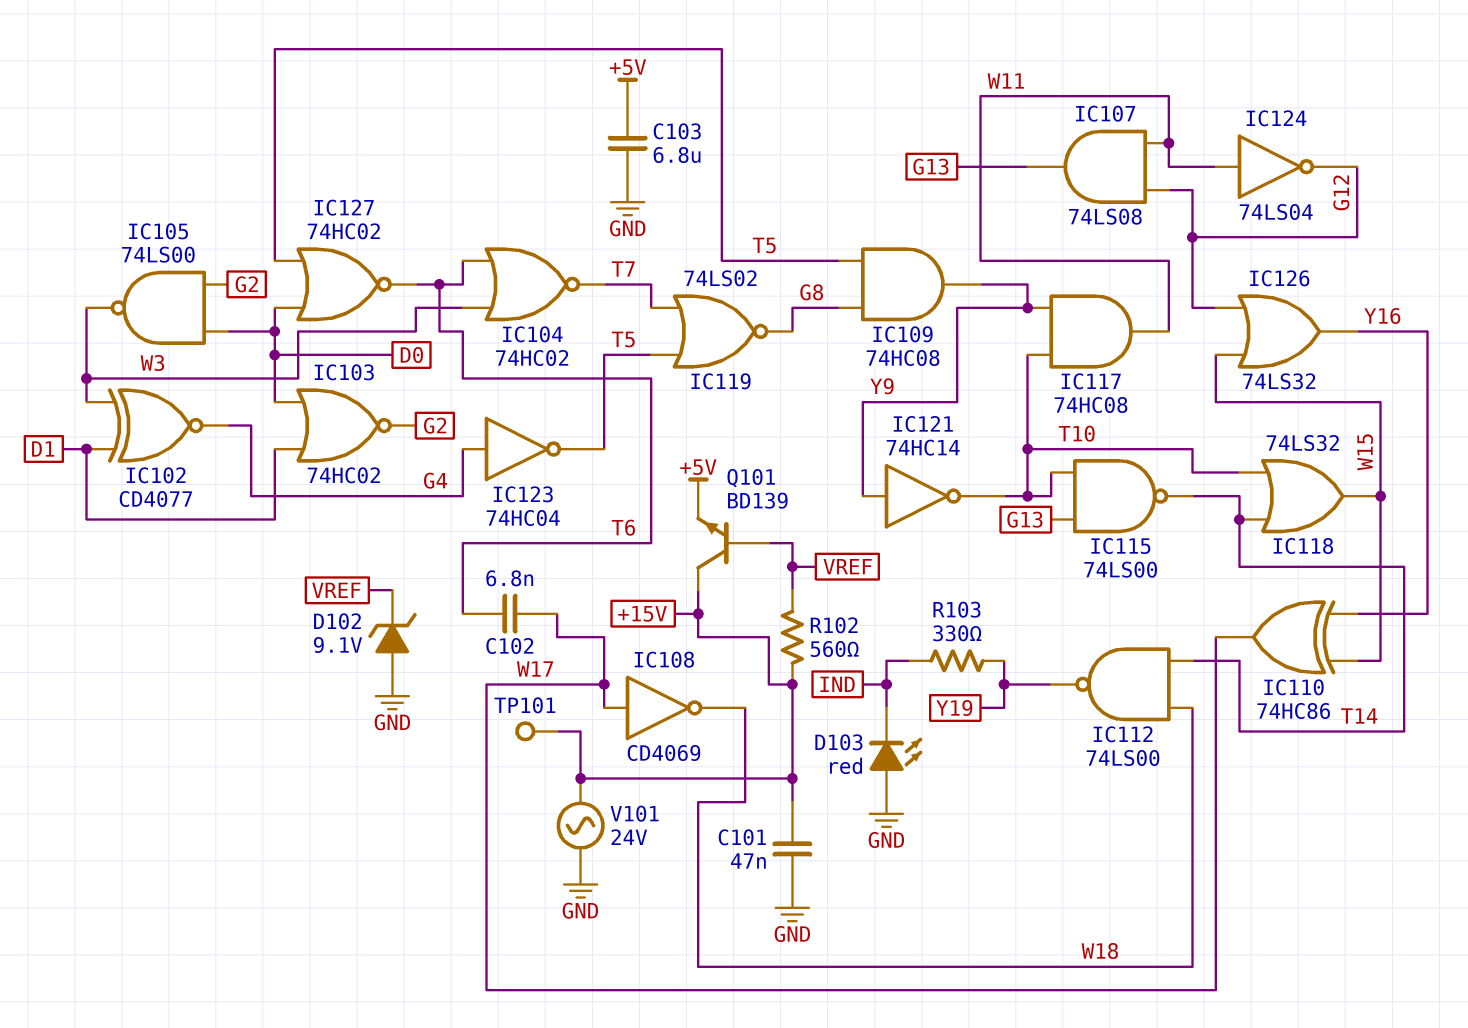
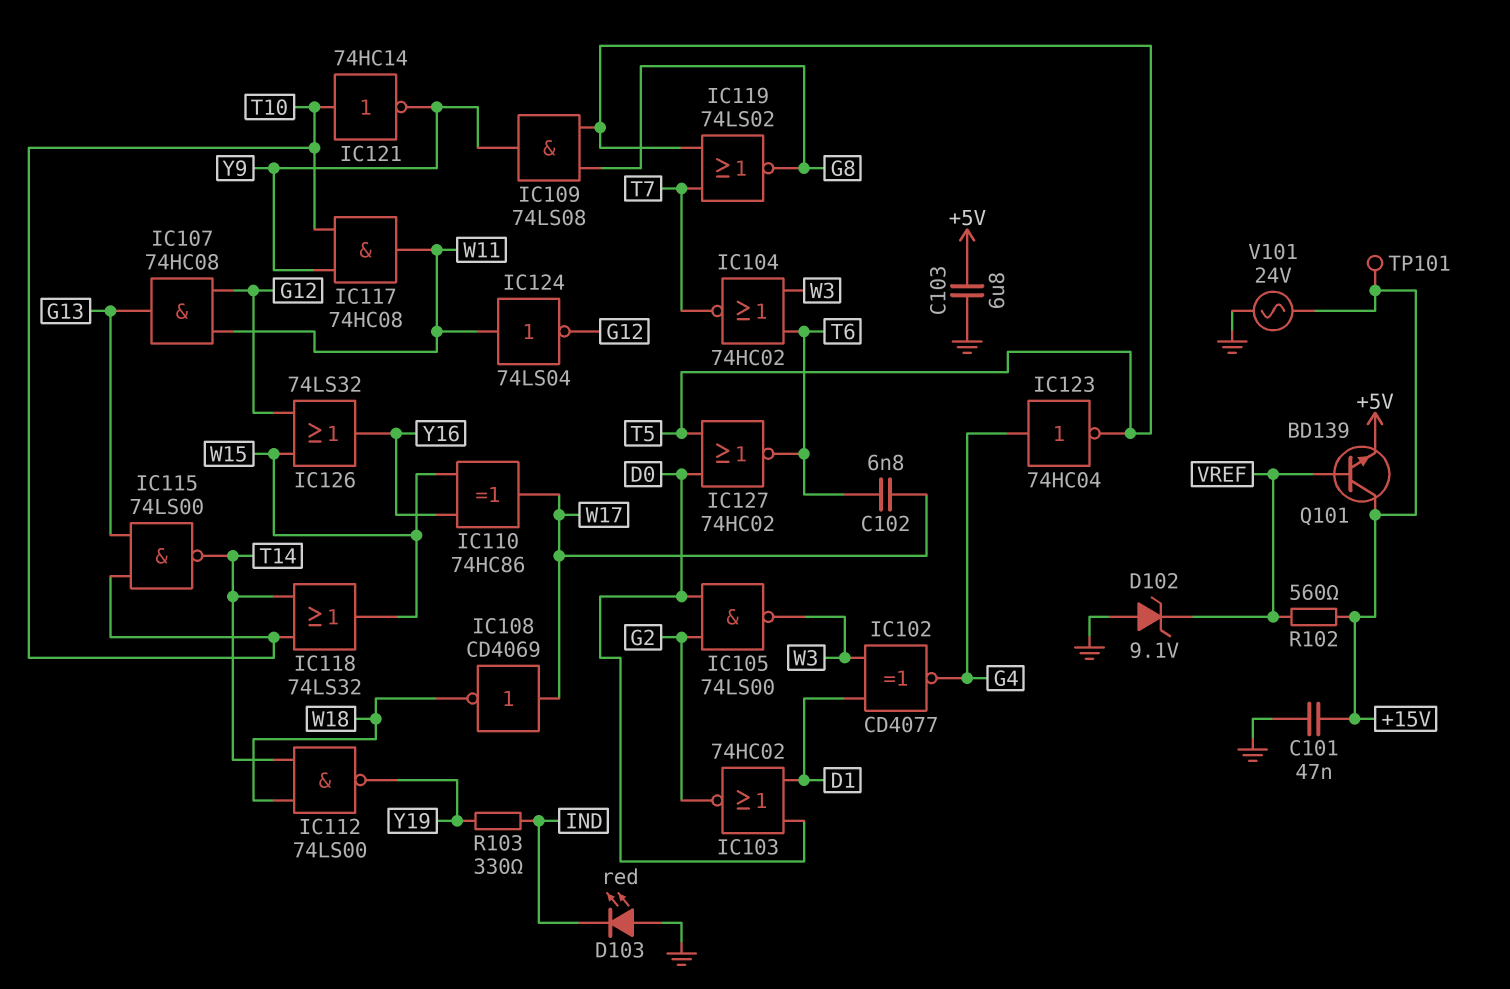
IC107: AND 74LS08 (in G12, in W11, out G13) -> AND 74HC08 (in G12, in W11, out G13)
IC109: AND 74HC08 (in G8, in T5, out Y9) -> AND 74LS08 (in G8, in T5, out Y9)
IC121: NOT 74HC14 (in Y9, out T10) -> NOT 74HC14 (in T10, out Y9)

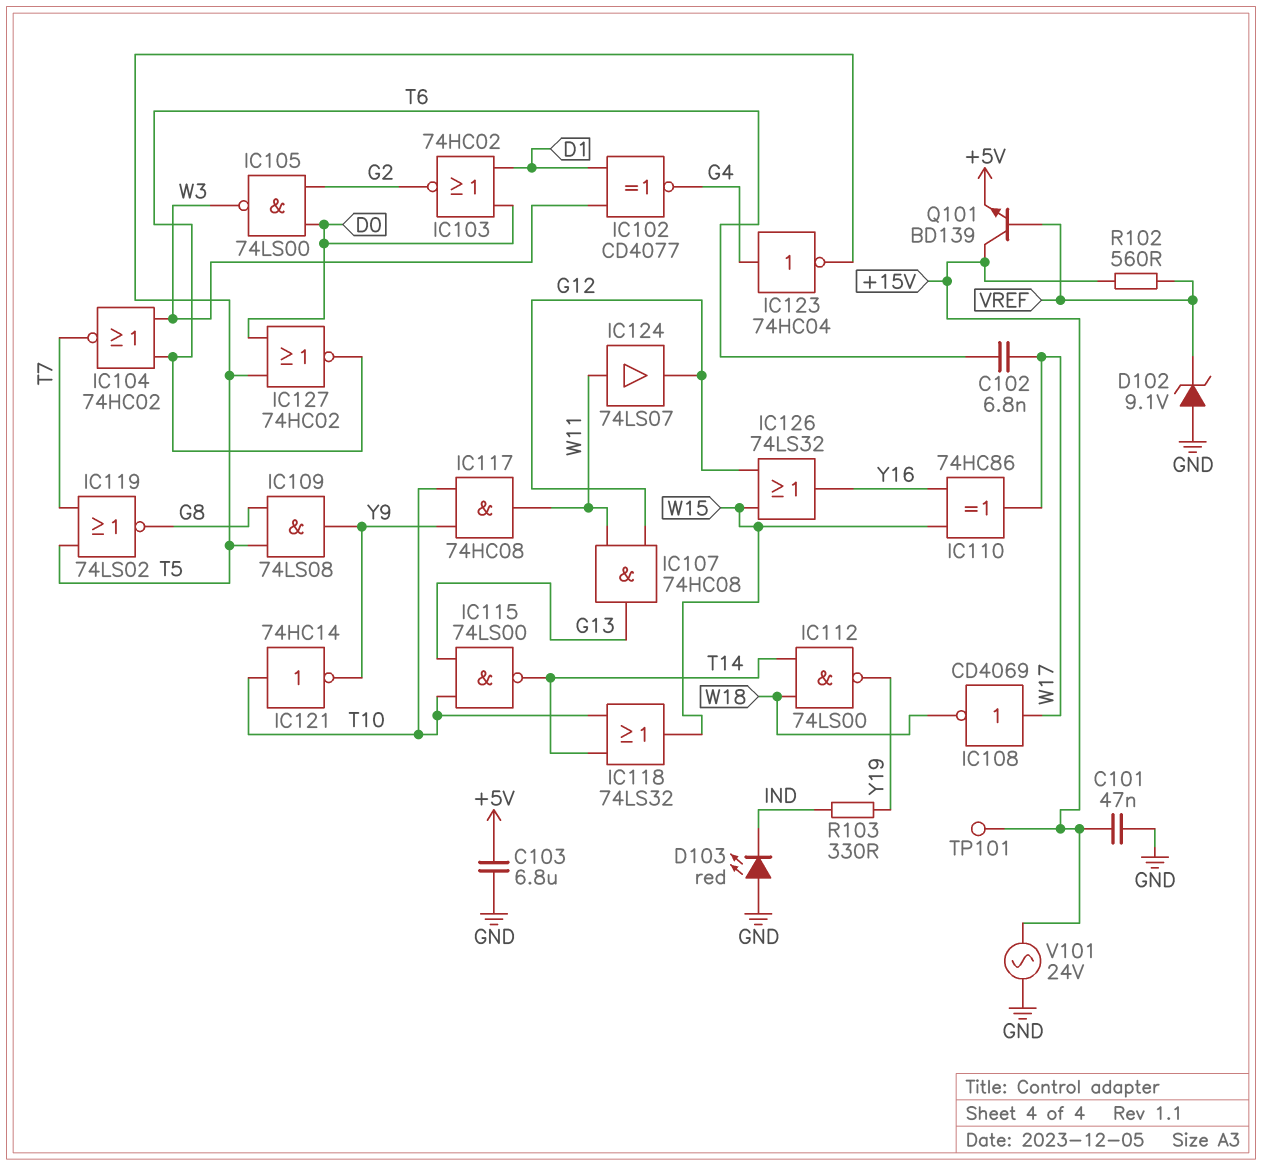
IC124: NOT 74LS04 (in W11, out G12) -> buffer 74LS07 (in W11, out G12)

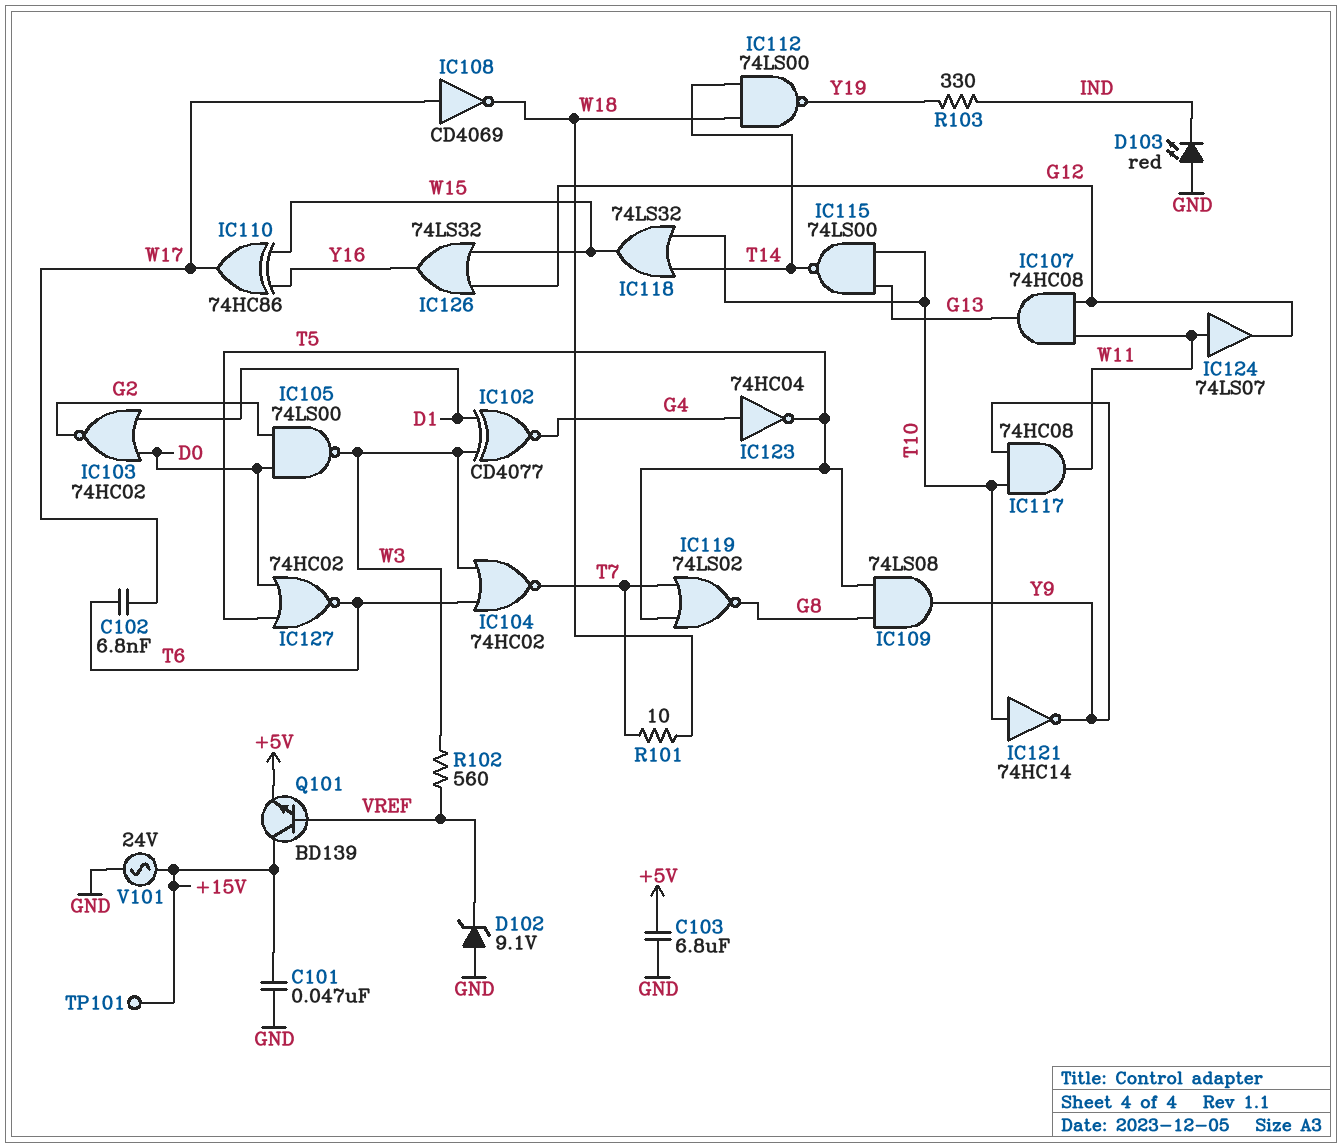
R101: none -> 10 (T7, W18)
R102: 560 (+15V, VREF) -> 560 (VREF, W3)

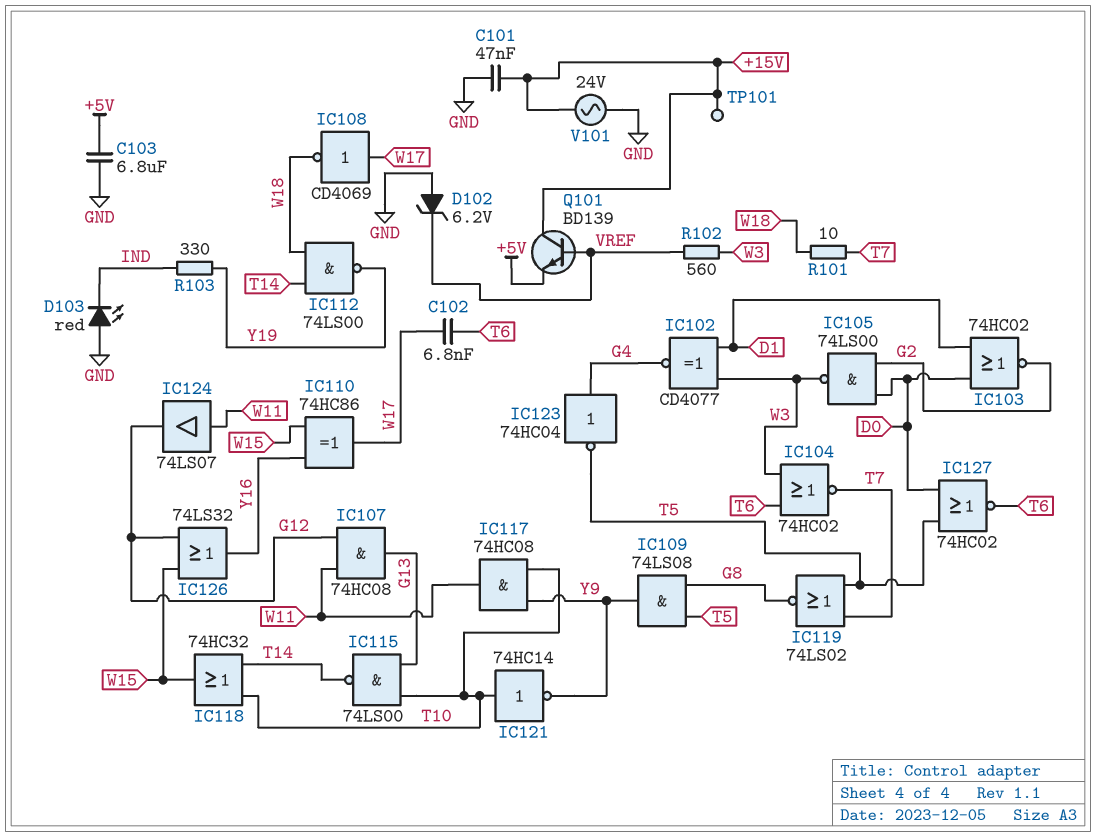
D102: zener 9.1V (A GND, K VREF) -> zener 6.2V (A GND, K VREF)
IC118: OR 74LS32 (in T10, in T14, out W15) -> OR 74HC32 (in T10, in T14, out W15)

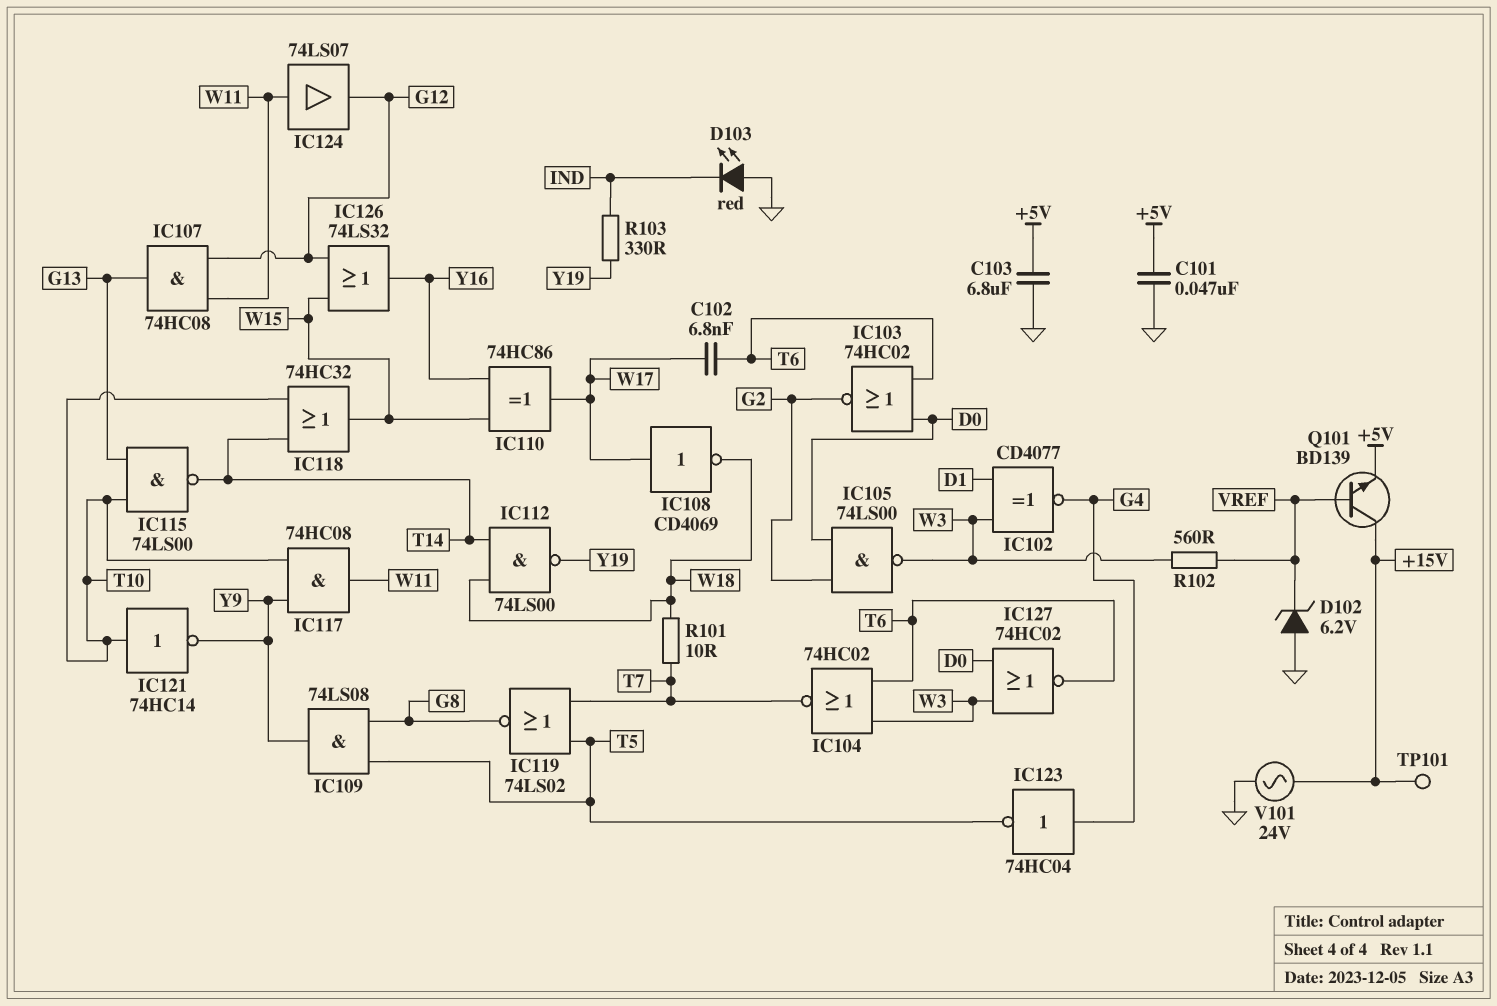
C101: 47nF (+15V, GND) -> 47nF (+5V, GND)
IC103: NOR 74HC02 (in D0, in D1, out G2) -> NOR 74HC02 (in D0, in T6, out G2)
IC127: NOR 74HC02 (in D0, in T5, out T6) -> NOR 74HC02 (in D0, in W3, out T6)

